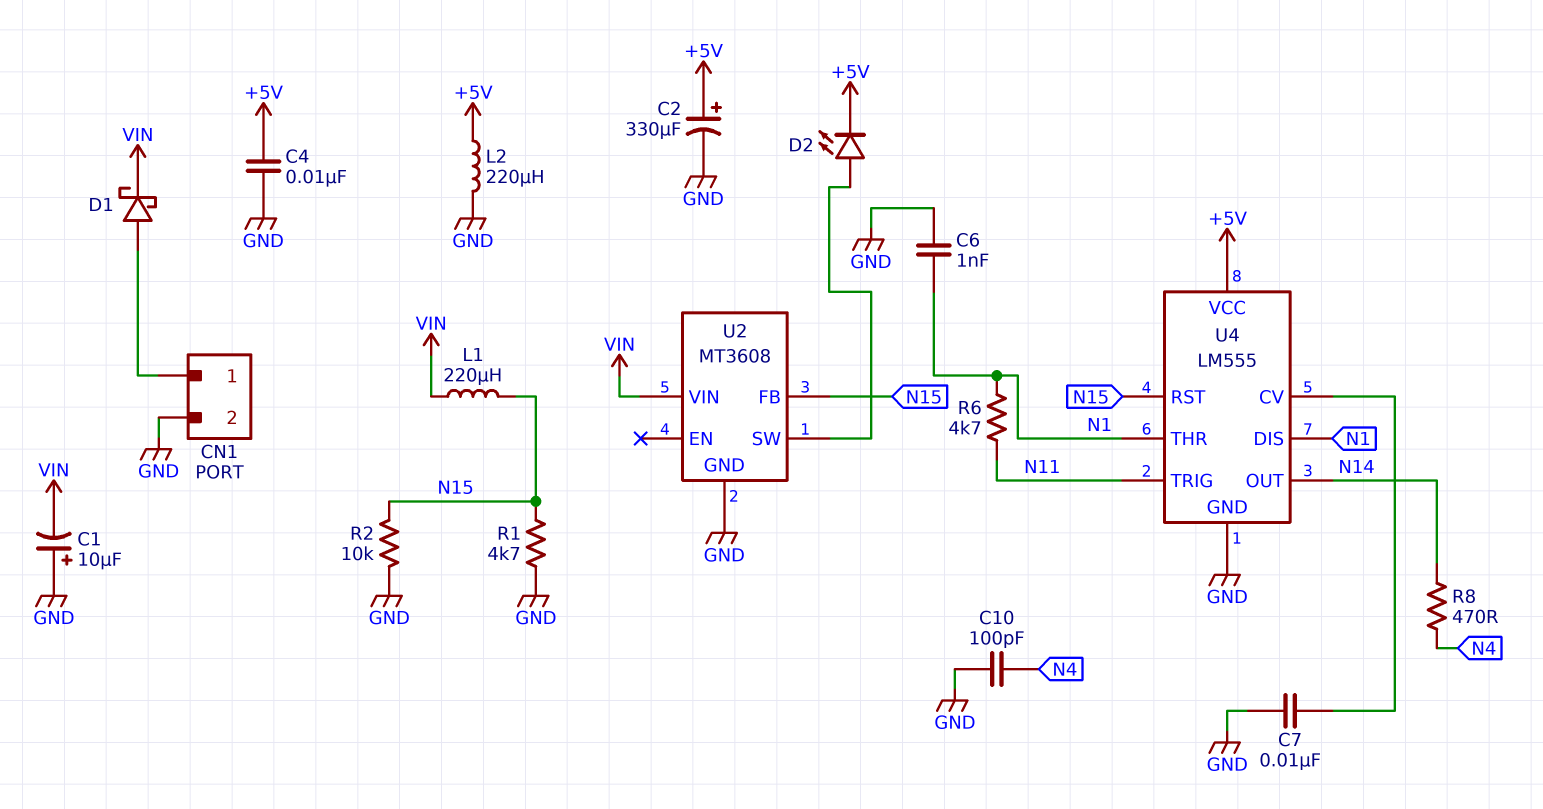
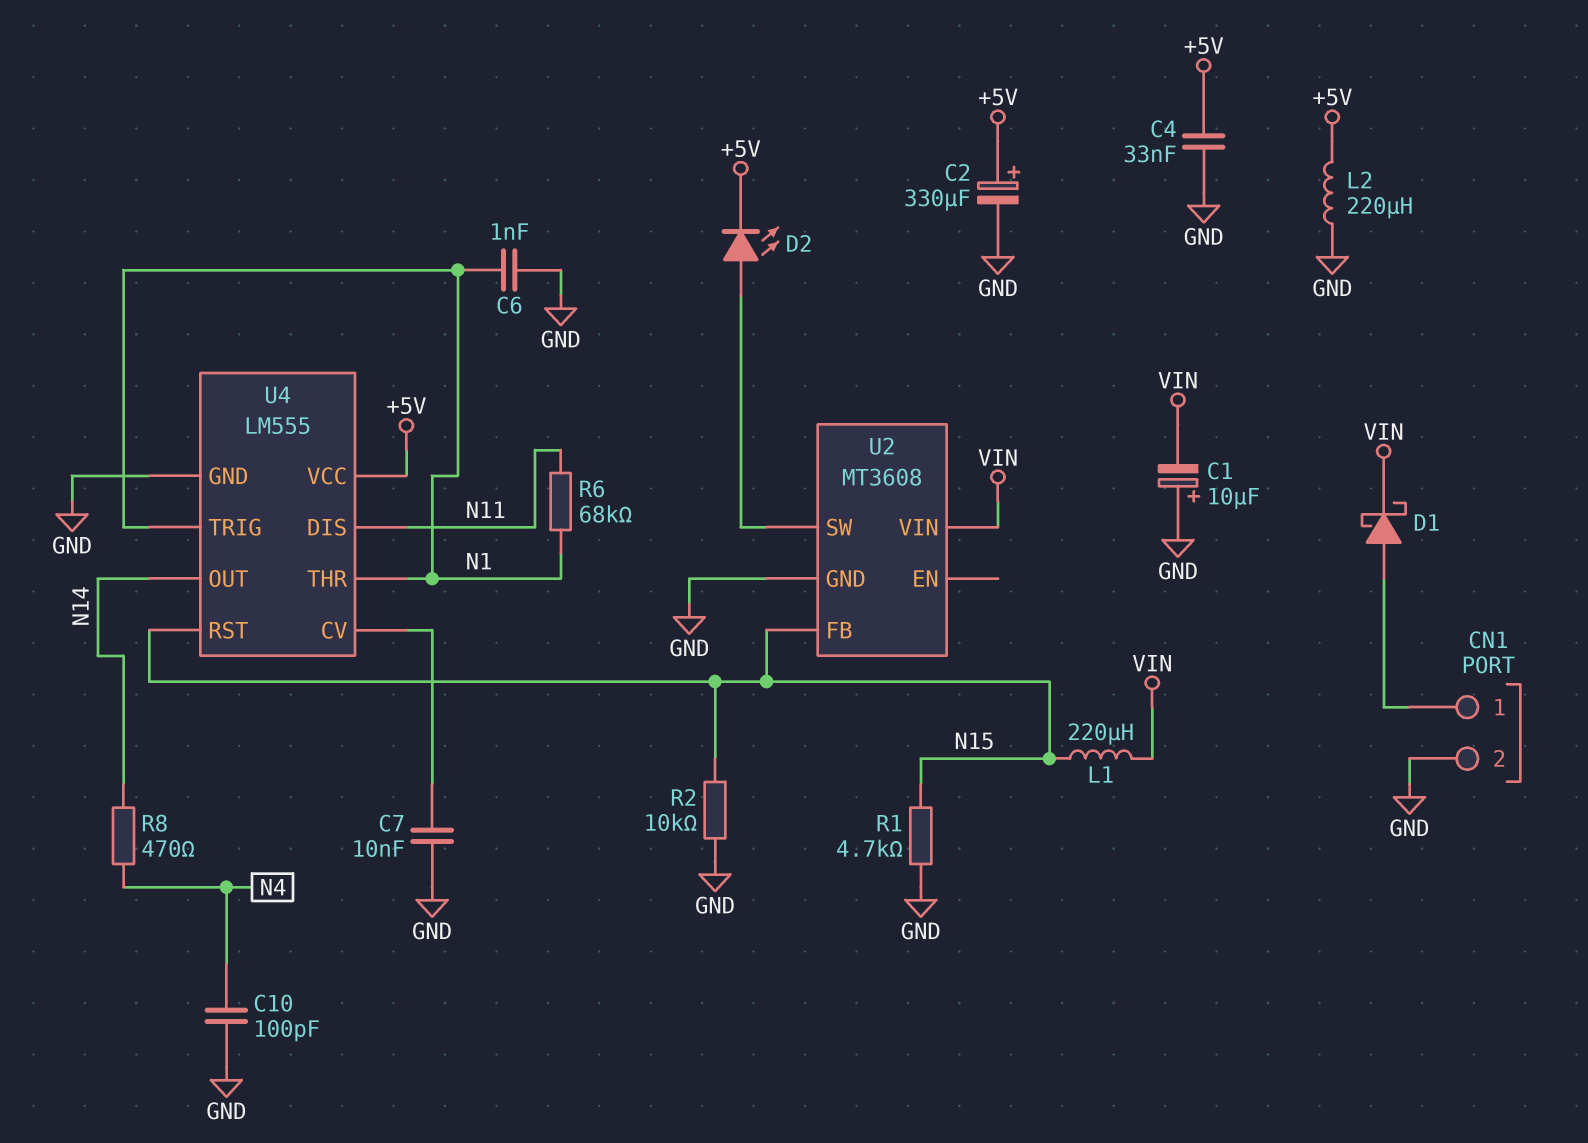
C4: 10nF (+5V, GND) -> 33nF (+5V, GND)
R6: 4.7k (N1, N11) -> 68k (N1, N11)
U4 pin DIS: N1 -> N11
U4 pin TRIG: N11 -> N1

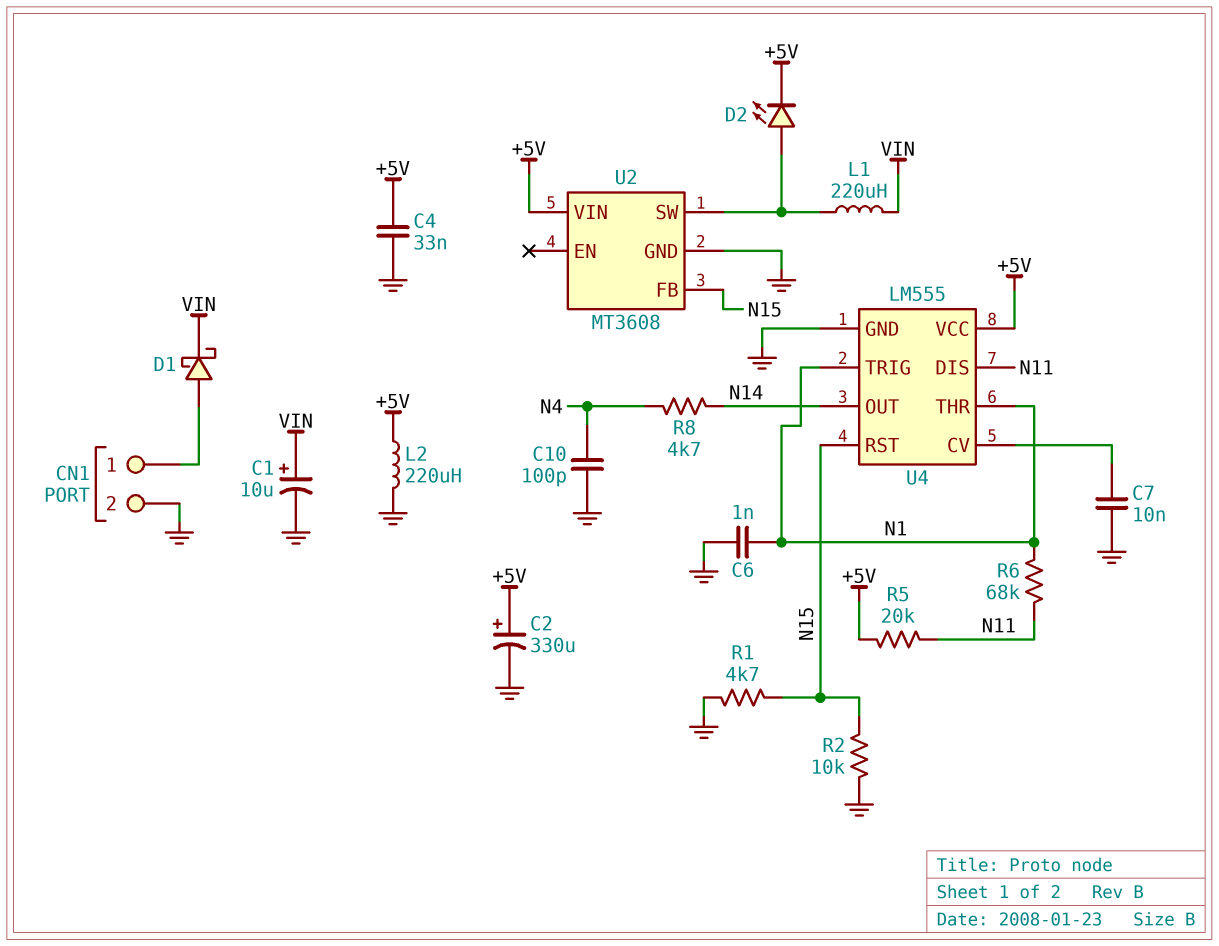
C1: 10uF (plus GND, minus VIN) -> 10uF (plus VIN, minus GND)
L1: 220uH (N15, VIN) -> 220uH (U2/SW, VIN)
R5: none -> 20k (+5V, N11)
R8: 470 (N4, N14) -> 4.7k (N4, N14)
U2 pin VIN: VIN -> +5V

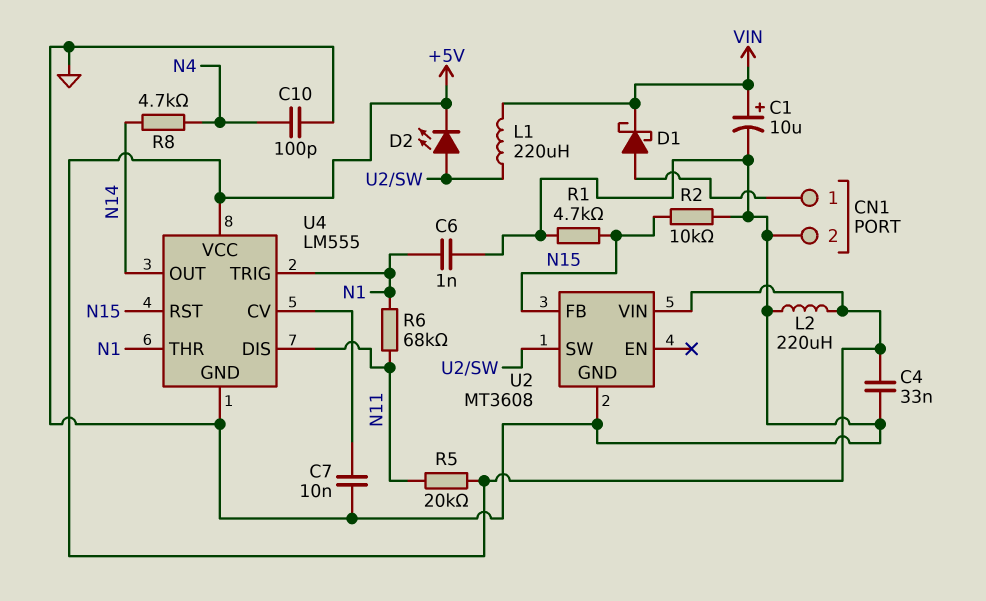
C2: 330uF (plus +5V, minus GND) -> none

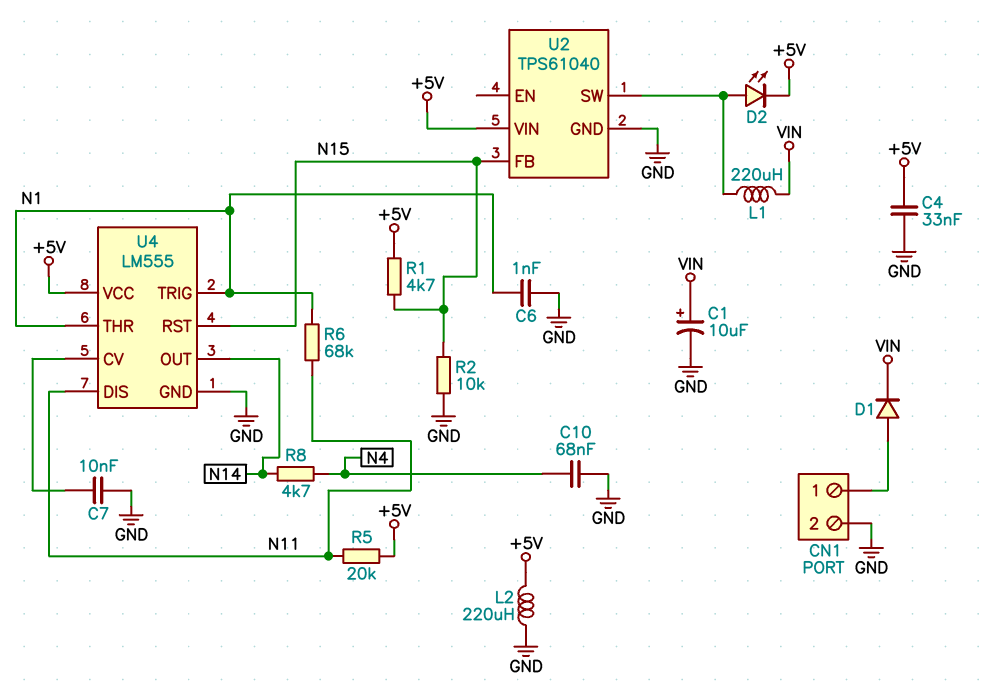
C10: 100pF (GND, N4) -> 68nF (GND, N4)
D1: schottky (A CN1/1, K VIN) -> diode (A CN1/1, K VIN)
R1: 4.7k (GND, N15) -> 4.7k (+5V, N15)
U2: MT3608 -> TPS61040

